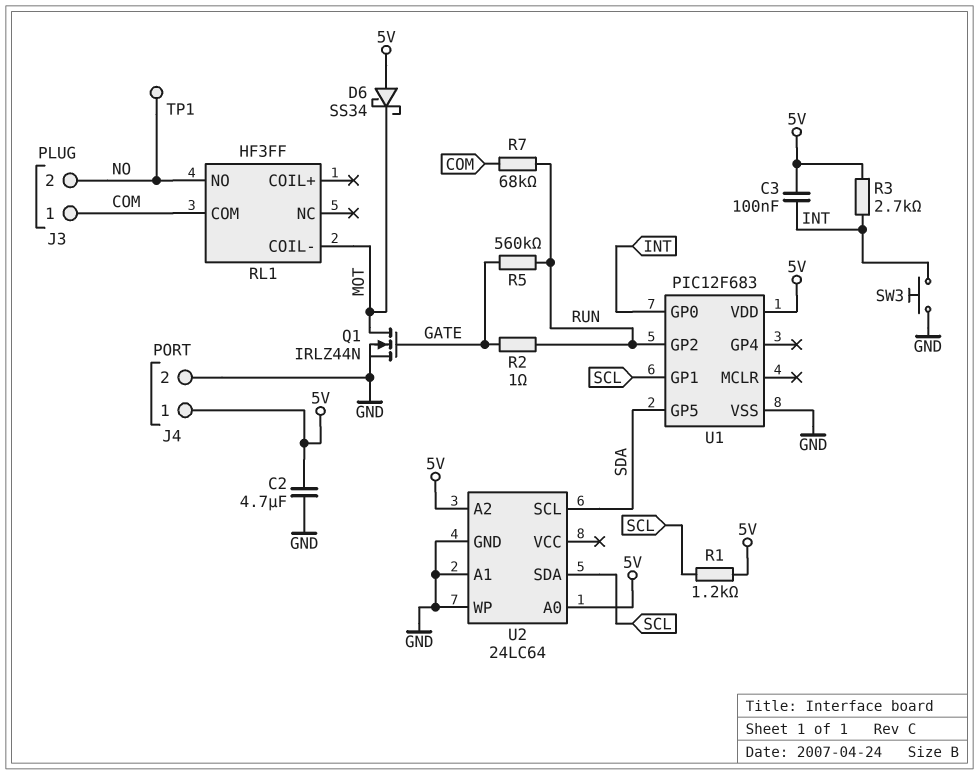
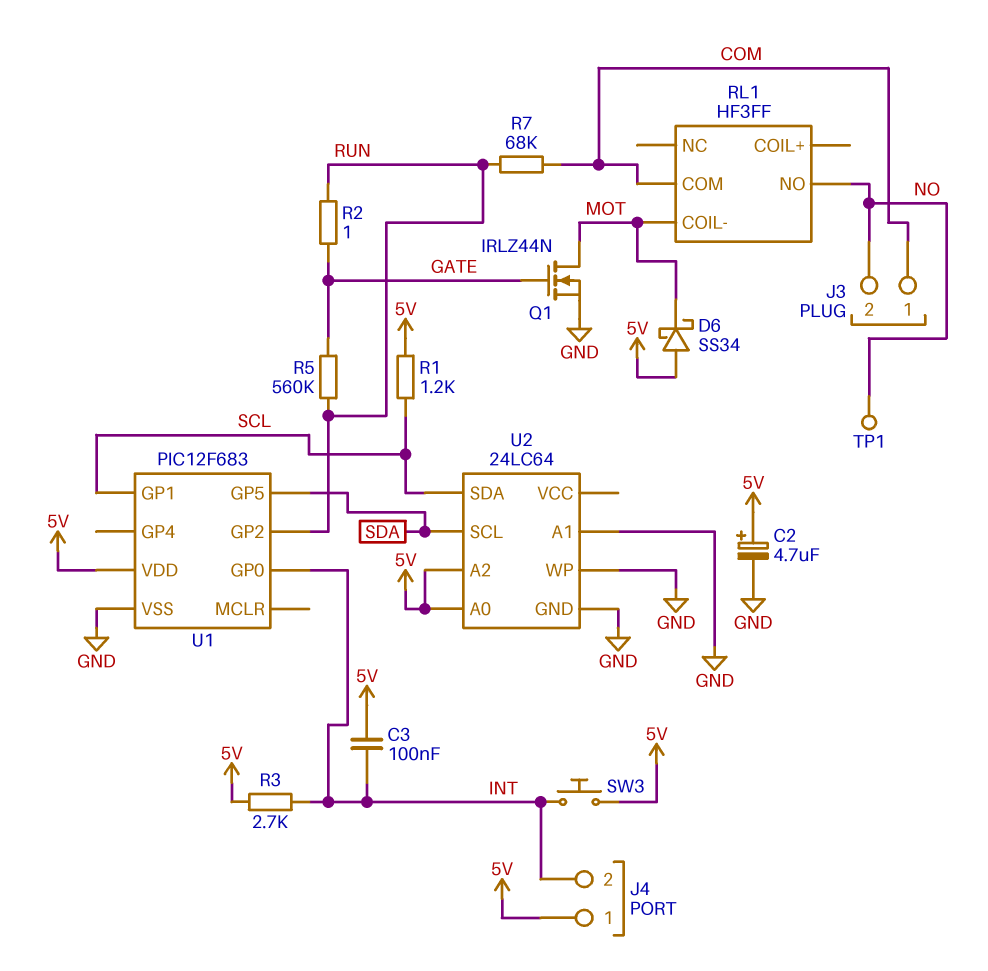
C2: 4.7uF (5V, GND) -> 4.7uF (plus 5V, minus GND)
J4 pin 2: GND -> INT
SW3: button (GND, INT) -> button (5V, INT)

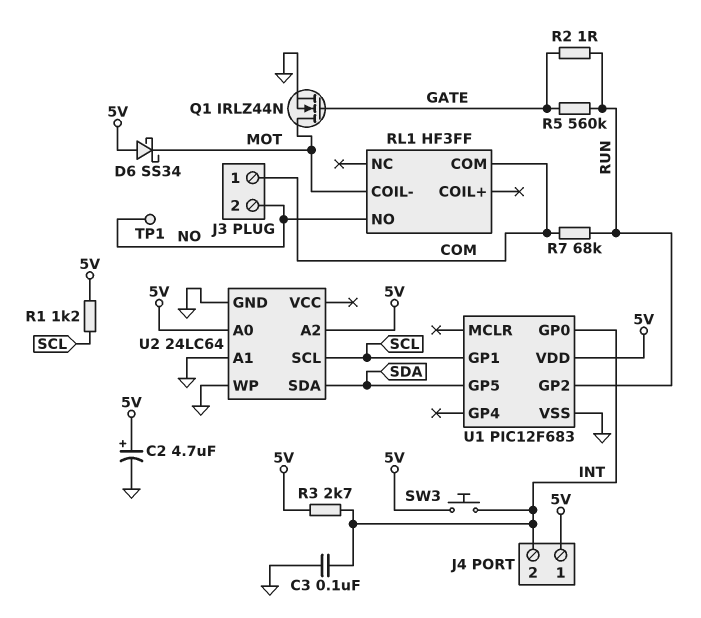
C3: 100nF (5V, INT) -> 100nF (GND, INT)
U2 pin SCL: SDA -> SCL
U2 pin SDA: SCL -> SDA

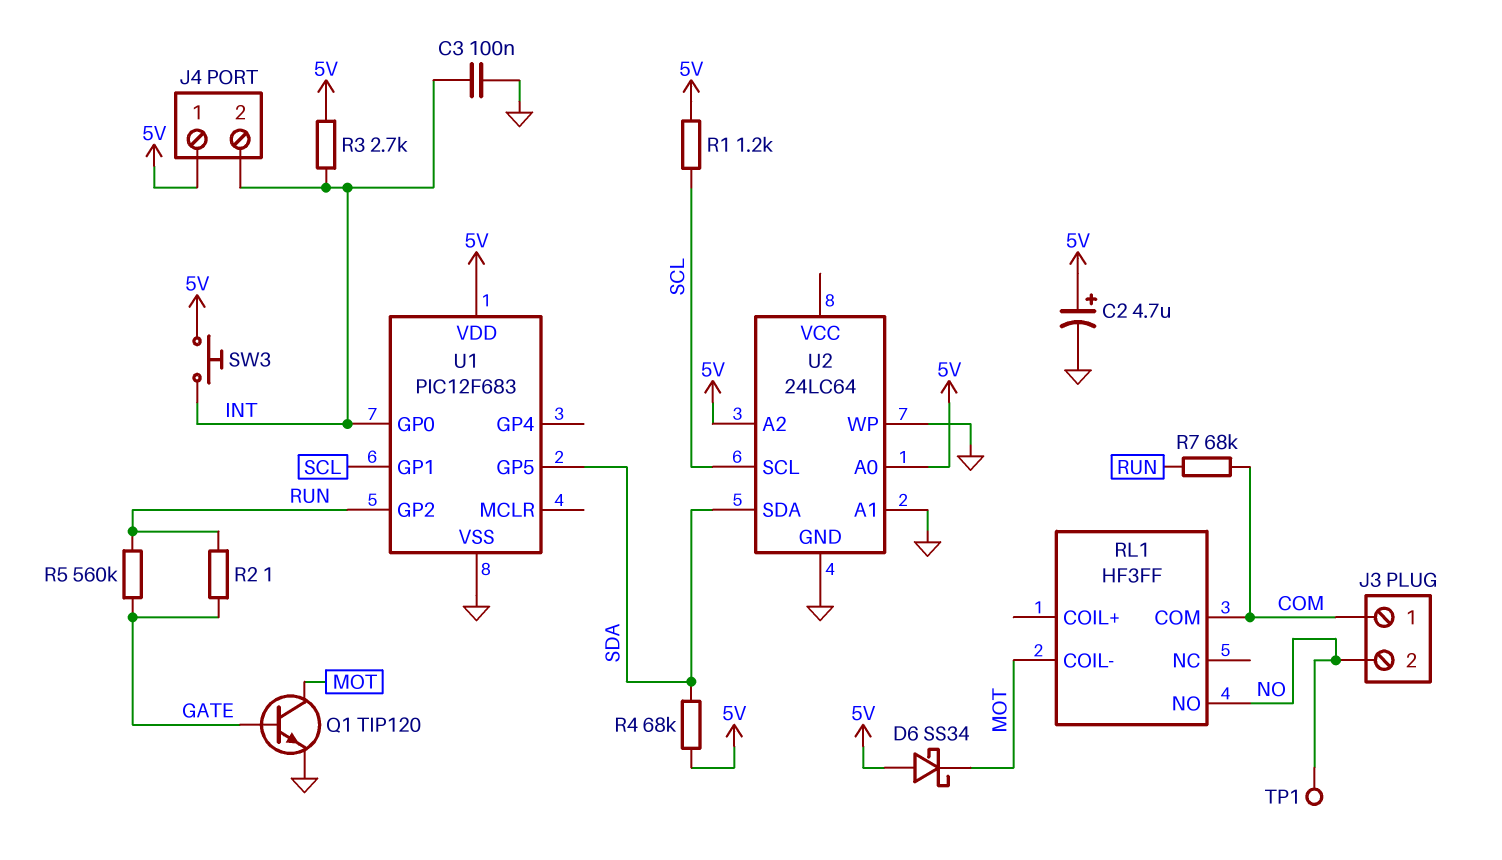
Q1: NMOS IRLZ44N (G GATE, D MOT, S GND) -> NPN TIP120 (B GATE, C MOT, E GND)
R4: none -> 68k (5V, SDA)

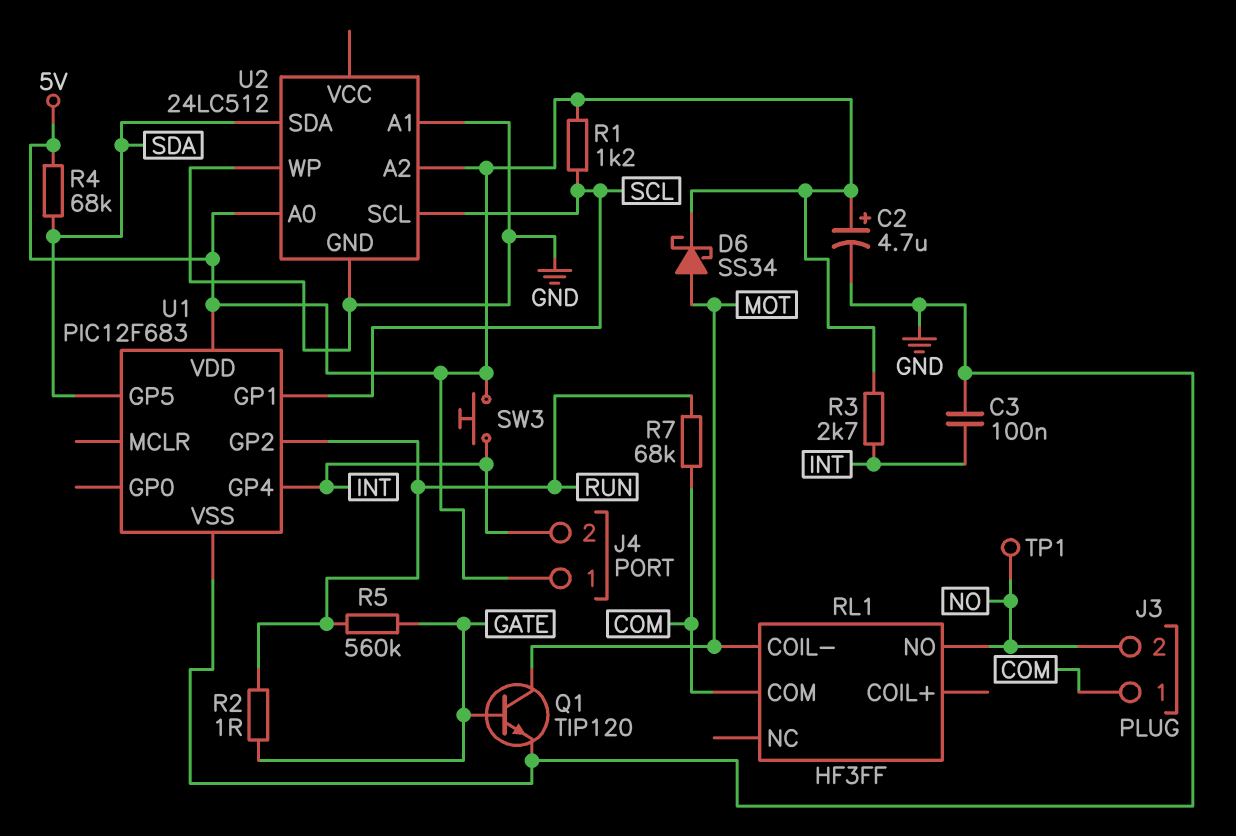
D6: schottky SS34 (A 5V, K MOT) -> schottky SS34 (A MOT, K 5V)
U1 pin GP0: INT -> none
U1 pin GP4: none -> INT
U2: 24LC64 -> 24LC512

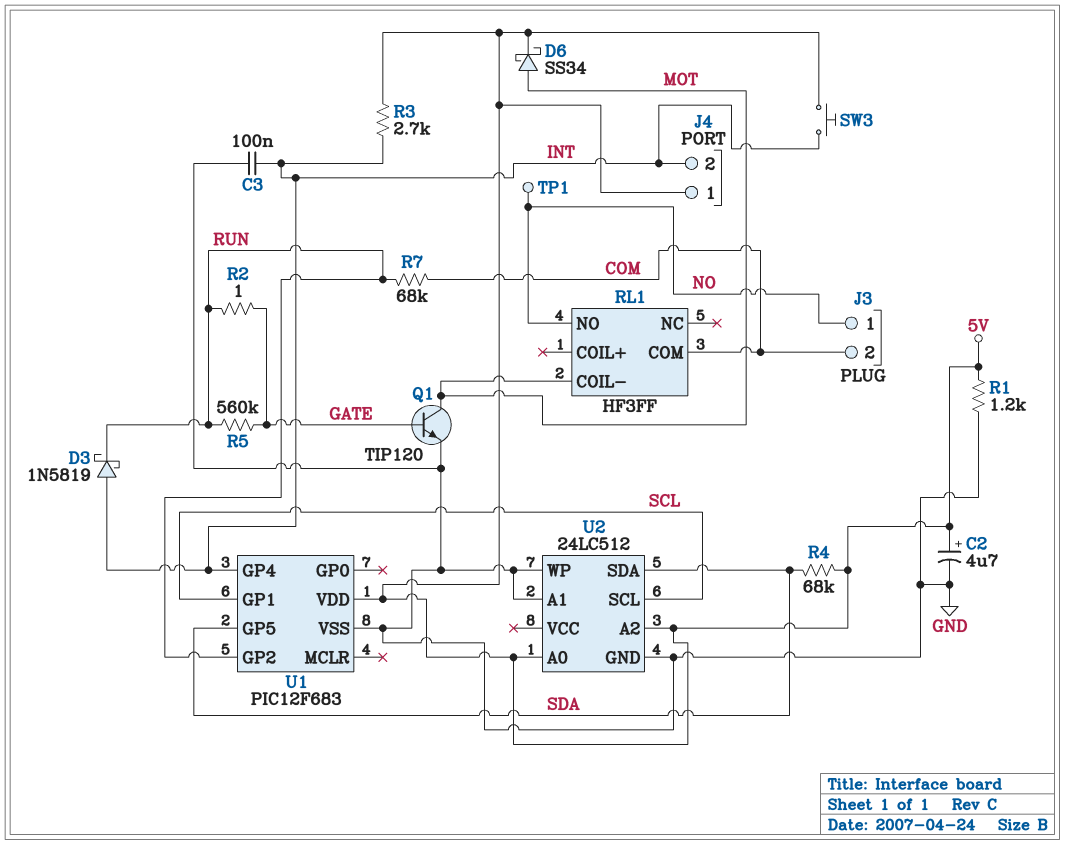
D3: none -> schottky 1N5819 (A INT, K RUN)
J3 pin 1: COM -> NO
J3 pin 2: NO -> COM
R1: 1.2k (5V, SCL) -> 1.2k (5V, GND)

